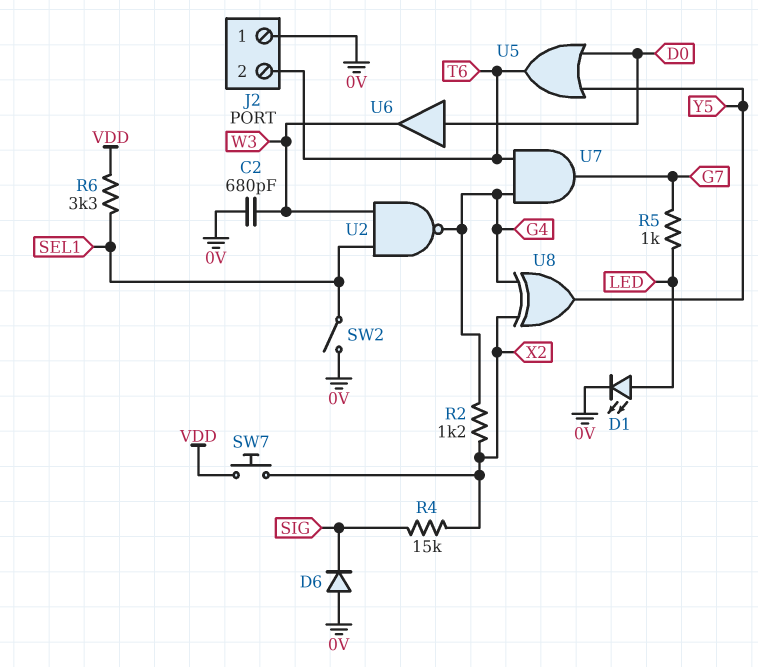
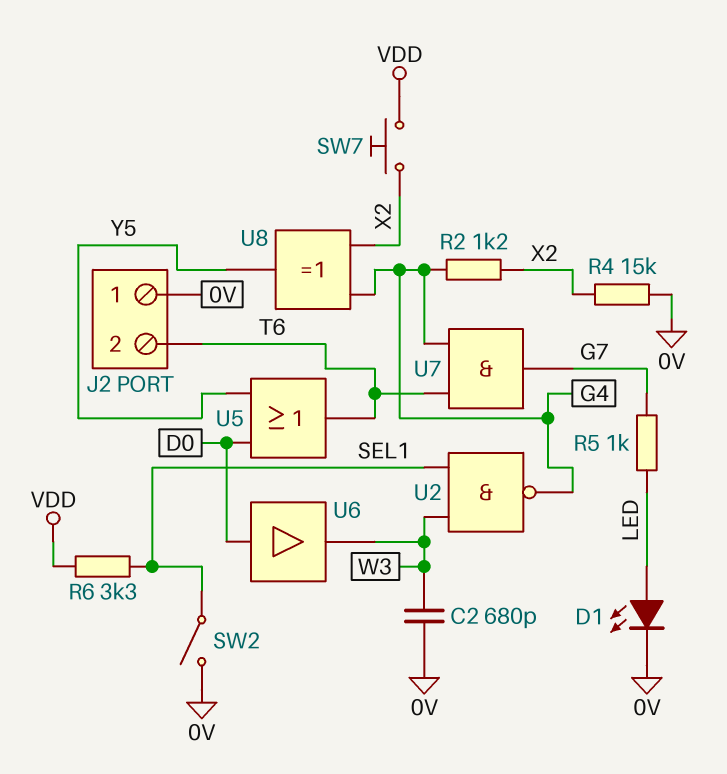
D6: diode (A 0V, K SIG) -> none
R4: 15k (SIG, X2) -> 15k (0V, X2)

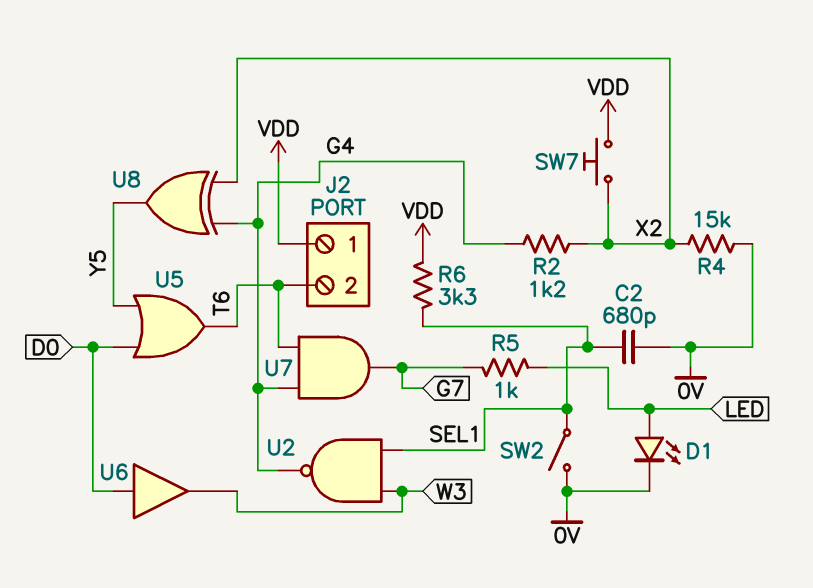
C2: 680pF (0V, W3) -> 680pF (0V, SEL1)
J2 pin 1: 0V -> VDD

